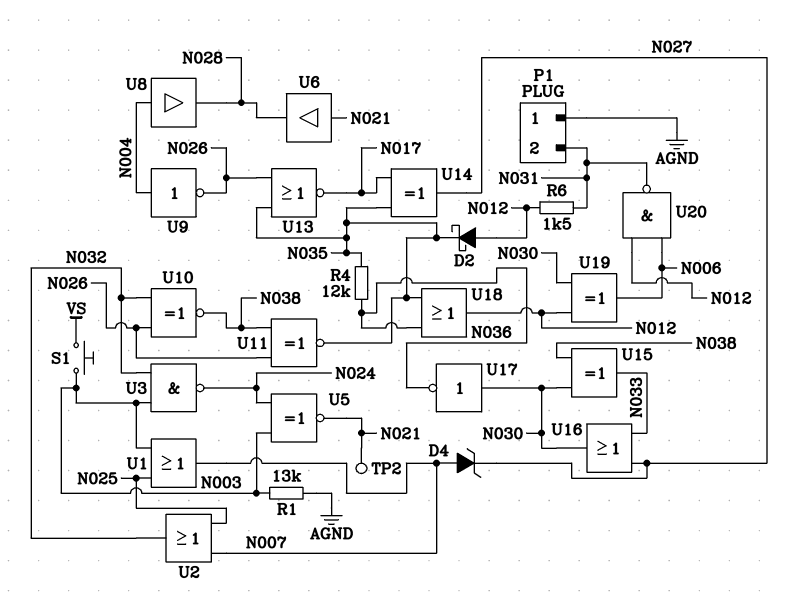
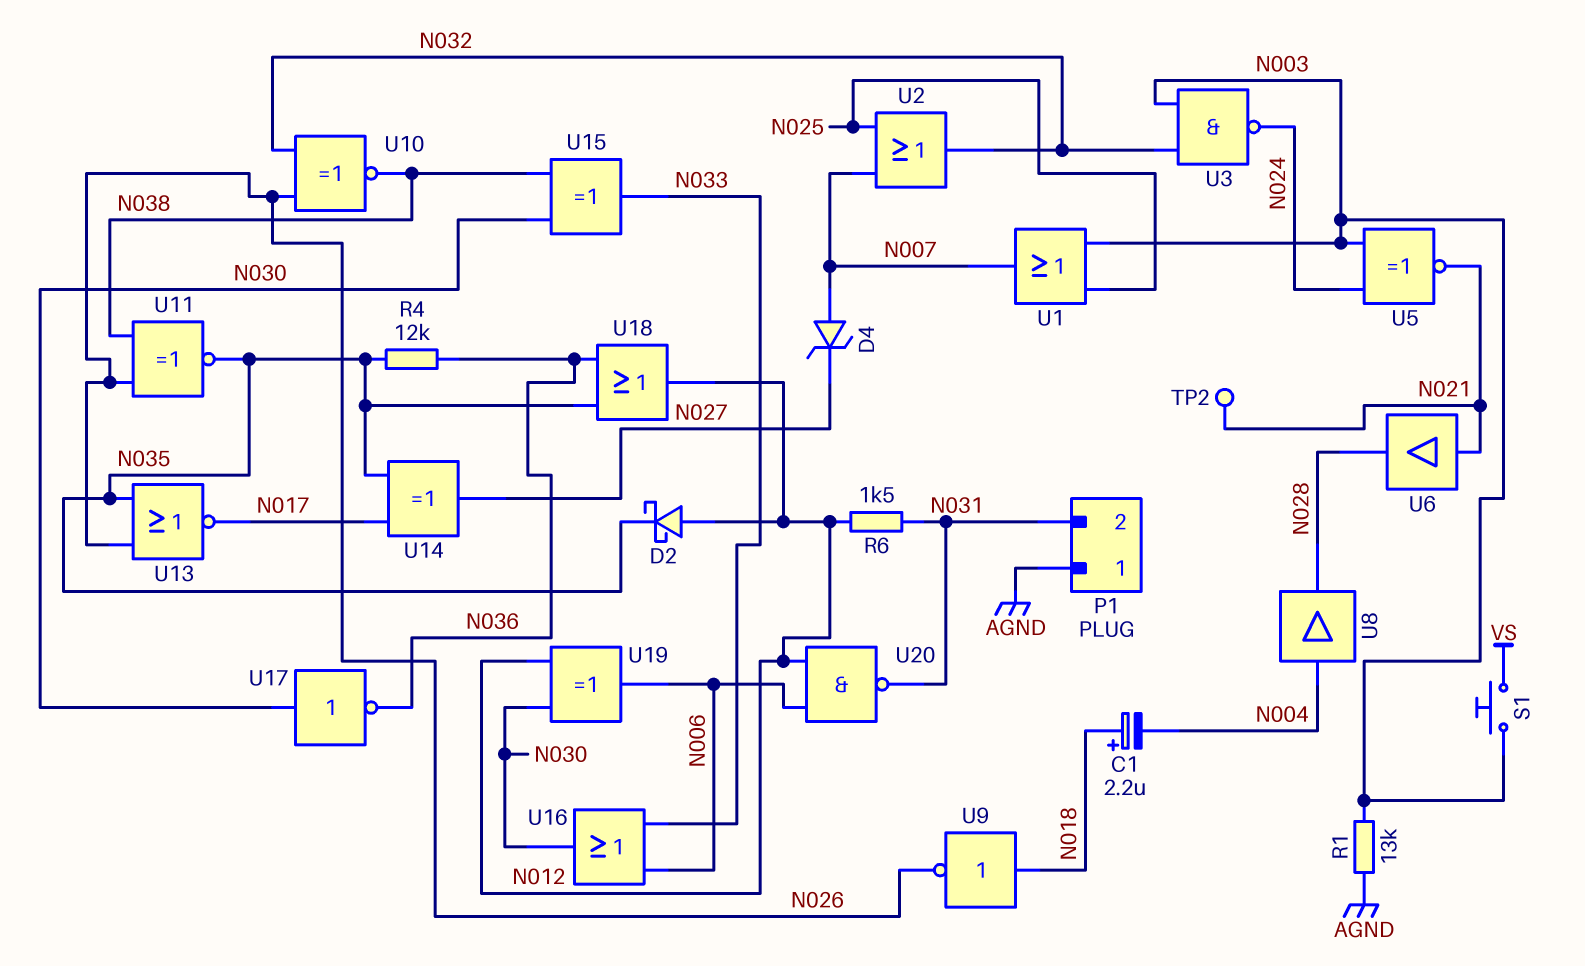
C1: none -> 2.2uF (plus N018, minus N004)
U9: NOT (in N004, out N026) -> NOT (in N018, out N026)
U16: OR (in N027, in N033, out N030) -> OR (in N006, in N033, out N030)

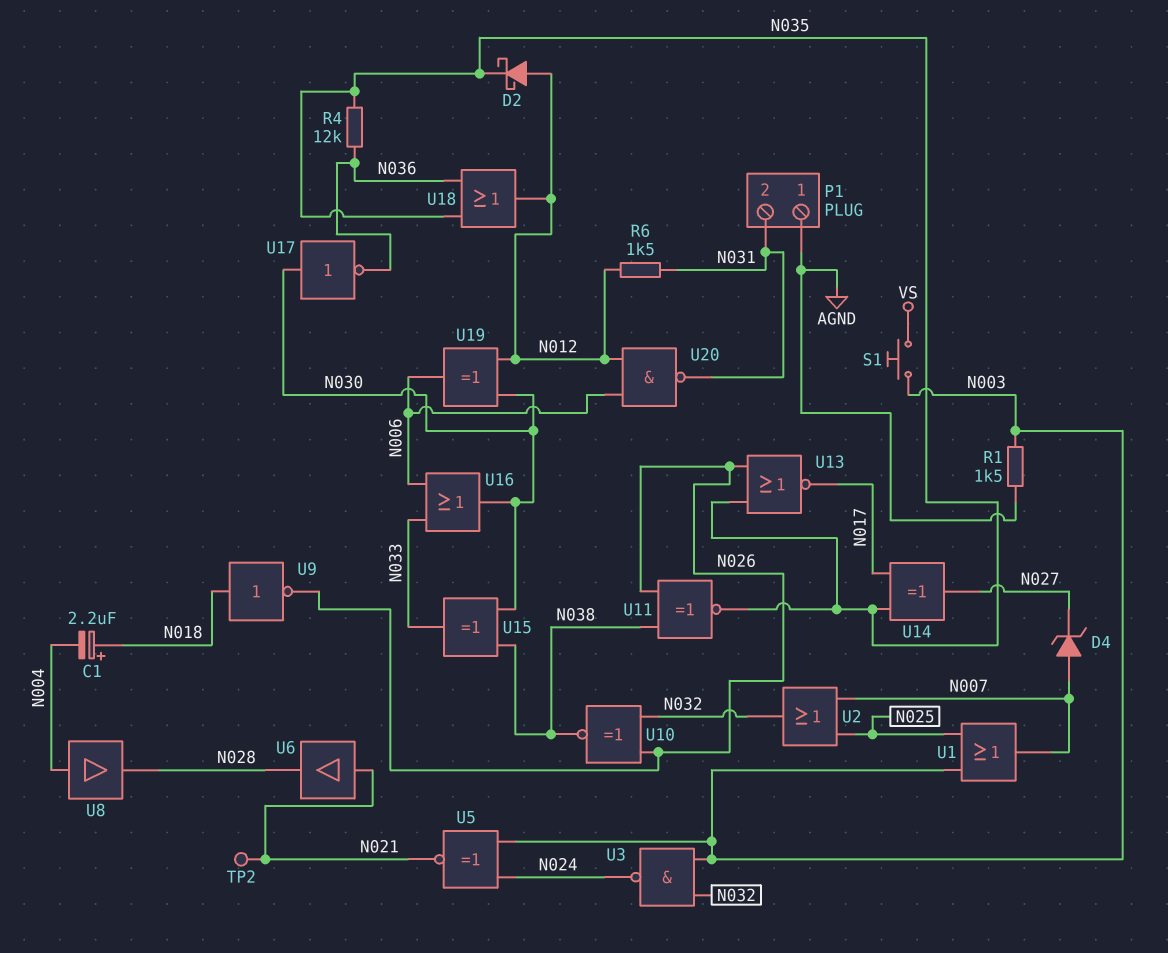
R1: 13k (AGND, N003) -> 1.5k (AGND, N003)

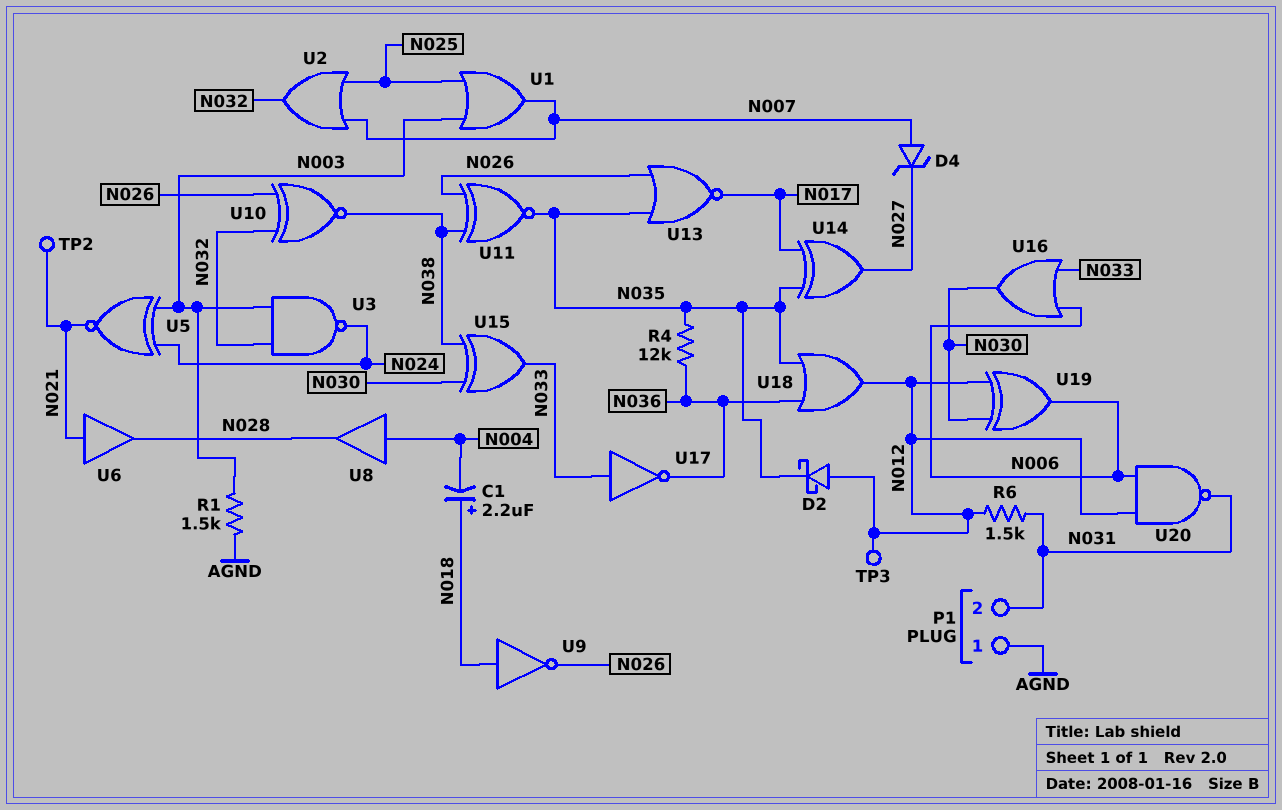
S1: button (N003, VS) -> none
TP3: none -> test point (N012)
U17: NOT (in N030, out N036) -> NOT (in N033, out N036)

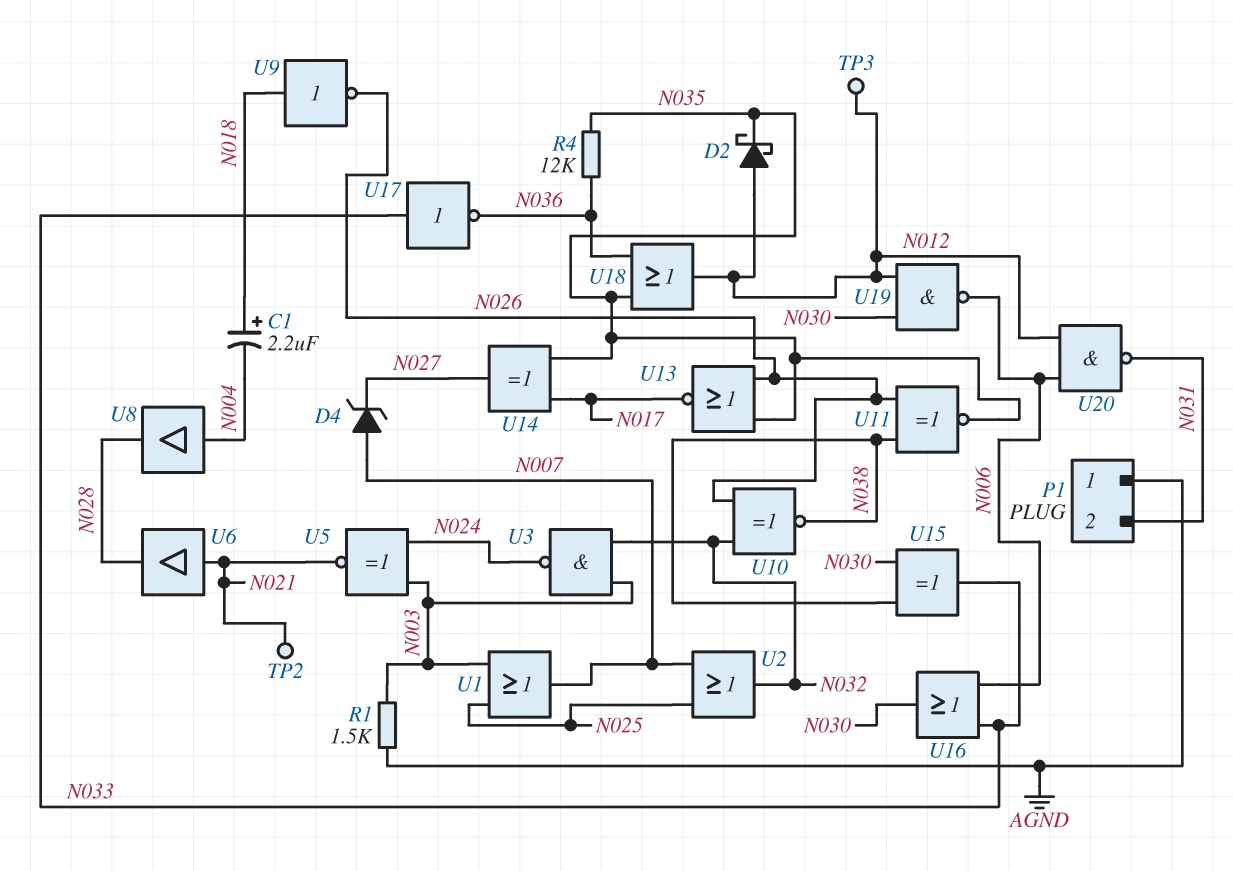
R6: 1.5k (N012, N031) -> none
U19: XOR (in N012, in N030, out N006) -> NAND (in N012, in N030, out N006)

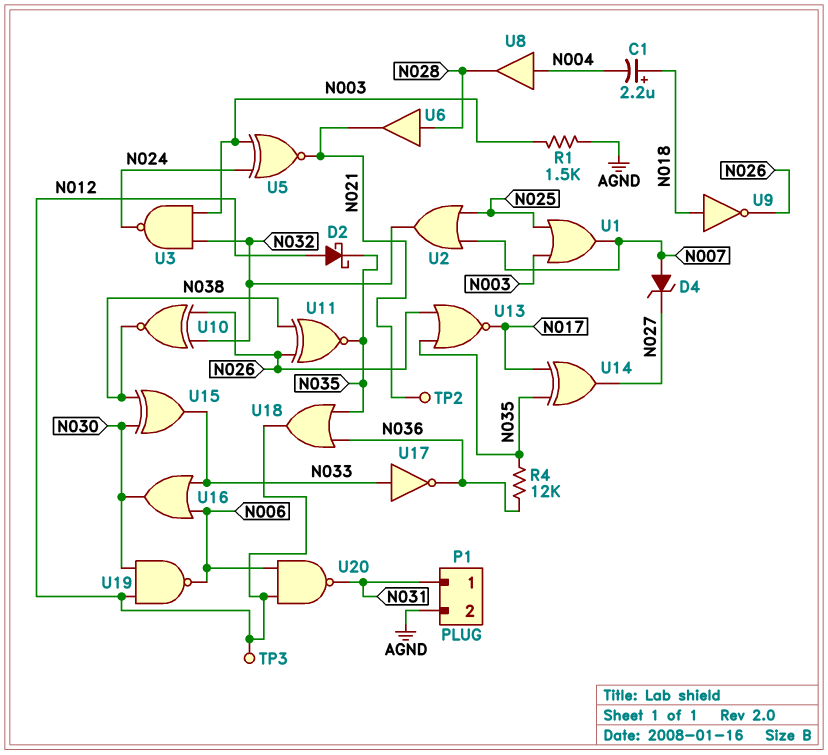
P1 pin 1: AGND -> N031
P1 pin 2: N031 -> AGND
U6: buffer (in N021, out N028) -> buffer (in N028, out N021)

